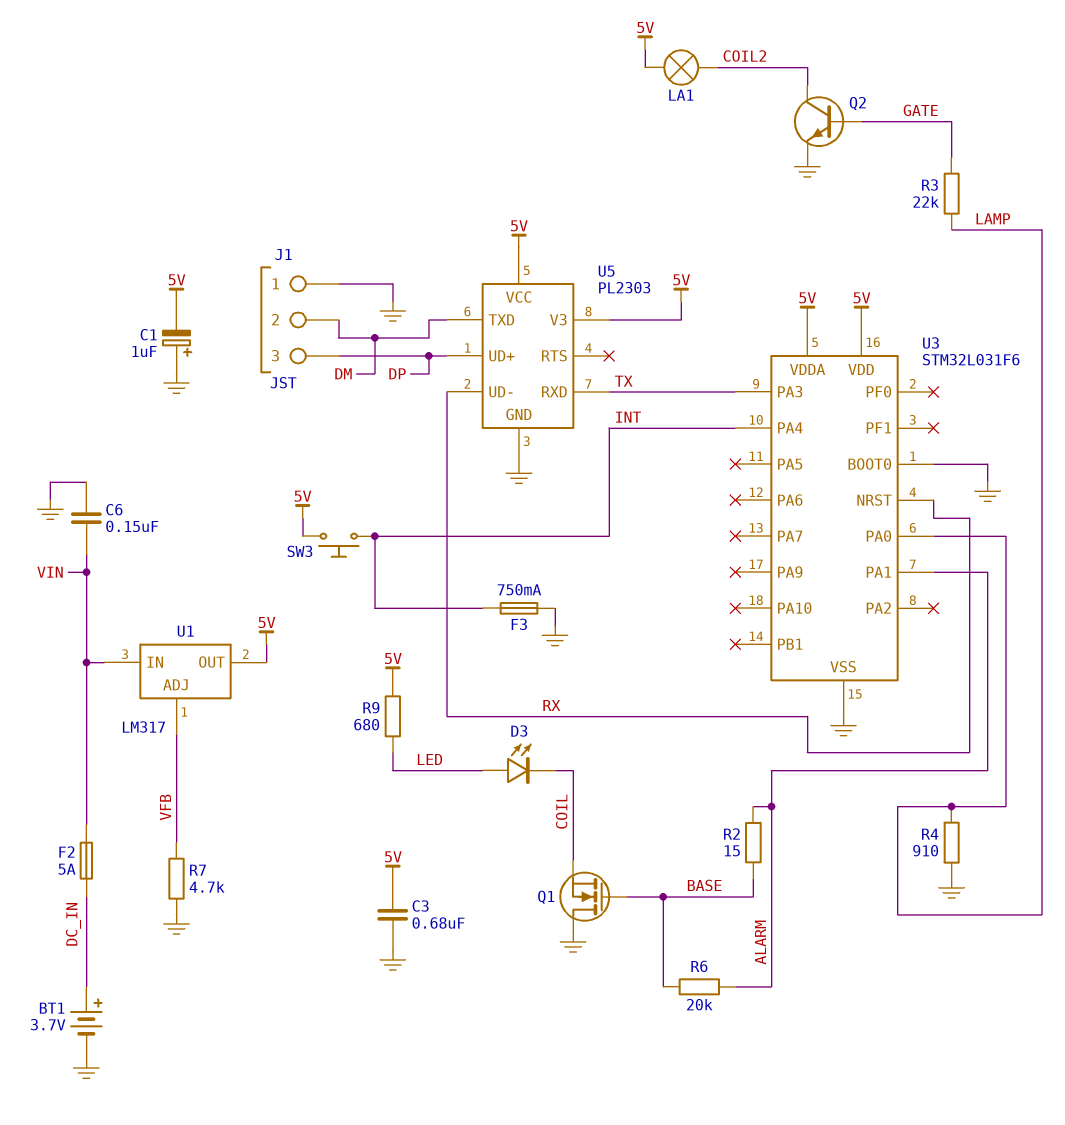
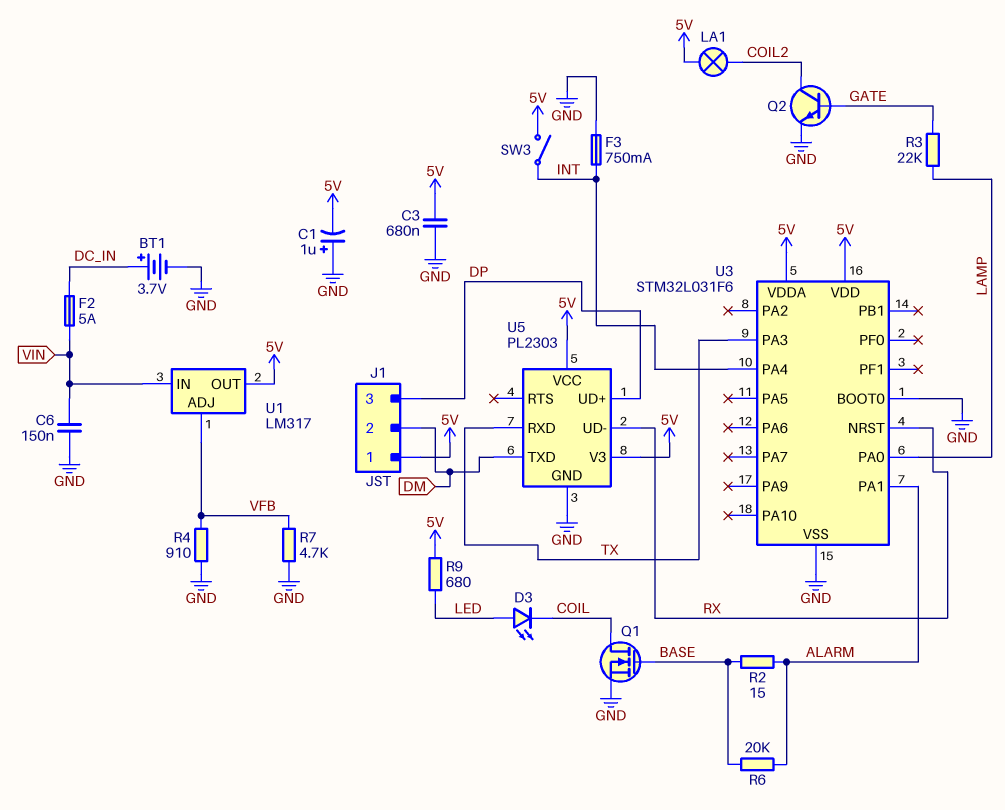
J1 pin 1: GND -> 5V
Q1: NMOS (G BASE, D GND, S COIL) -> NMOS (G BASE, D COIL, S GND)
R4: 910 (GND, LAMP) -> 910 (GND, VFB)
SW3: button (5V, INT) -> switch (5V, INT)

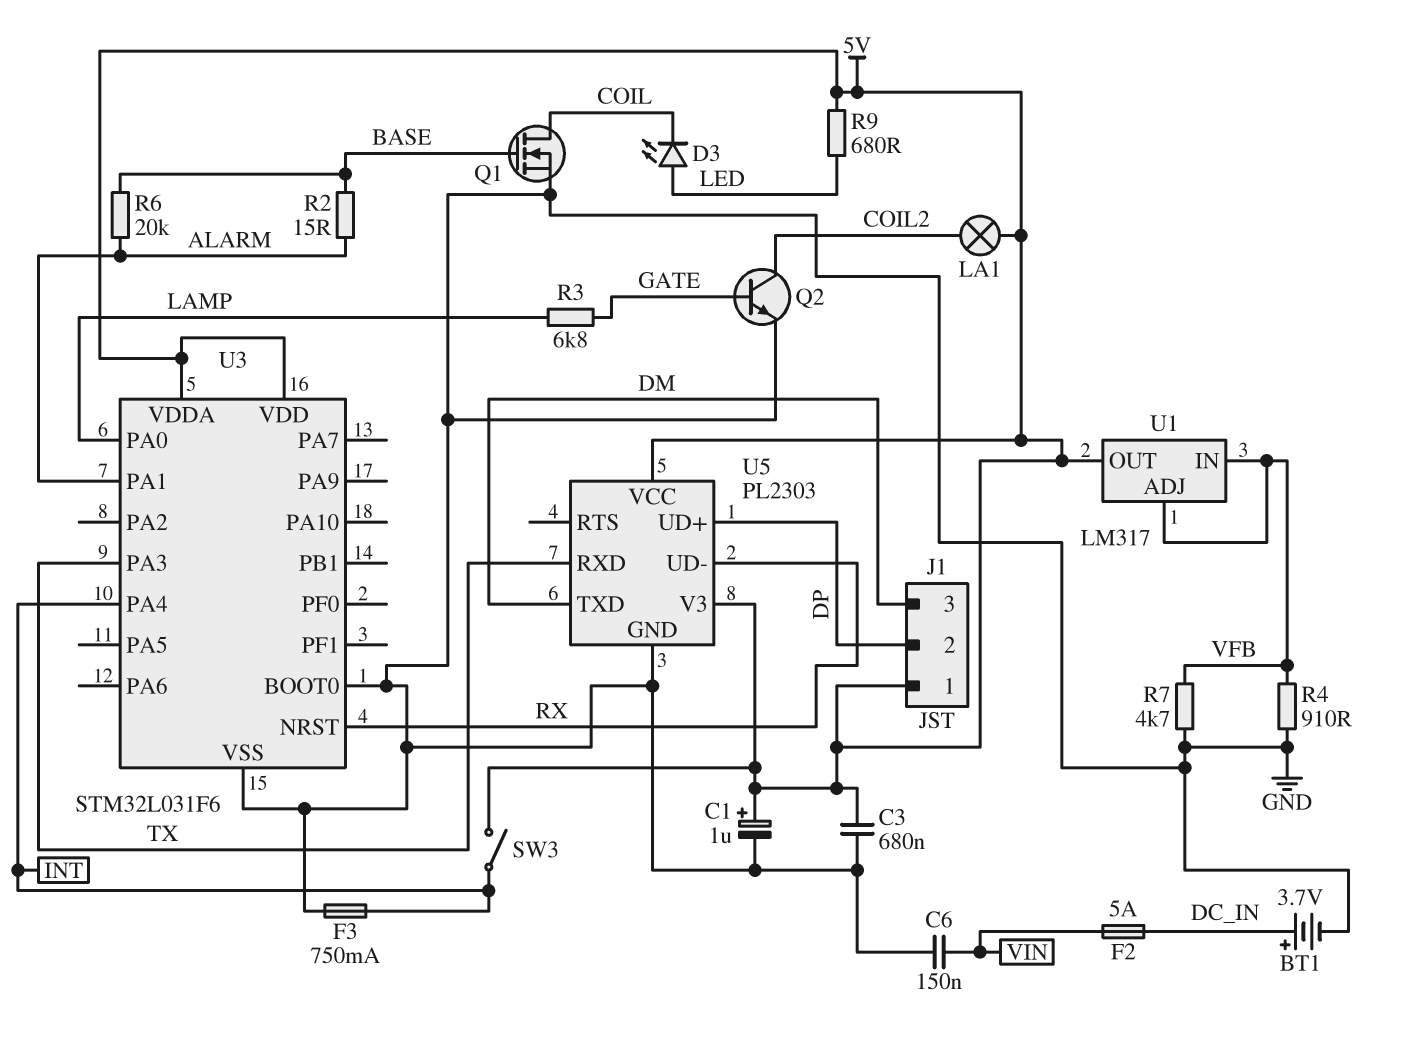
C1: 1uF (plus GND, minus 5V) -> 1uF (plus 5V, minus GND)
J1 pin 2: DM -> DP
J1 pin 3: DP -> DM
R3: 22k (GATE, LAMP) -> 6.8k (GATE, LAMP)
U1 pin IN: VIN -> VFB

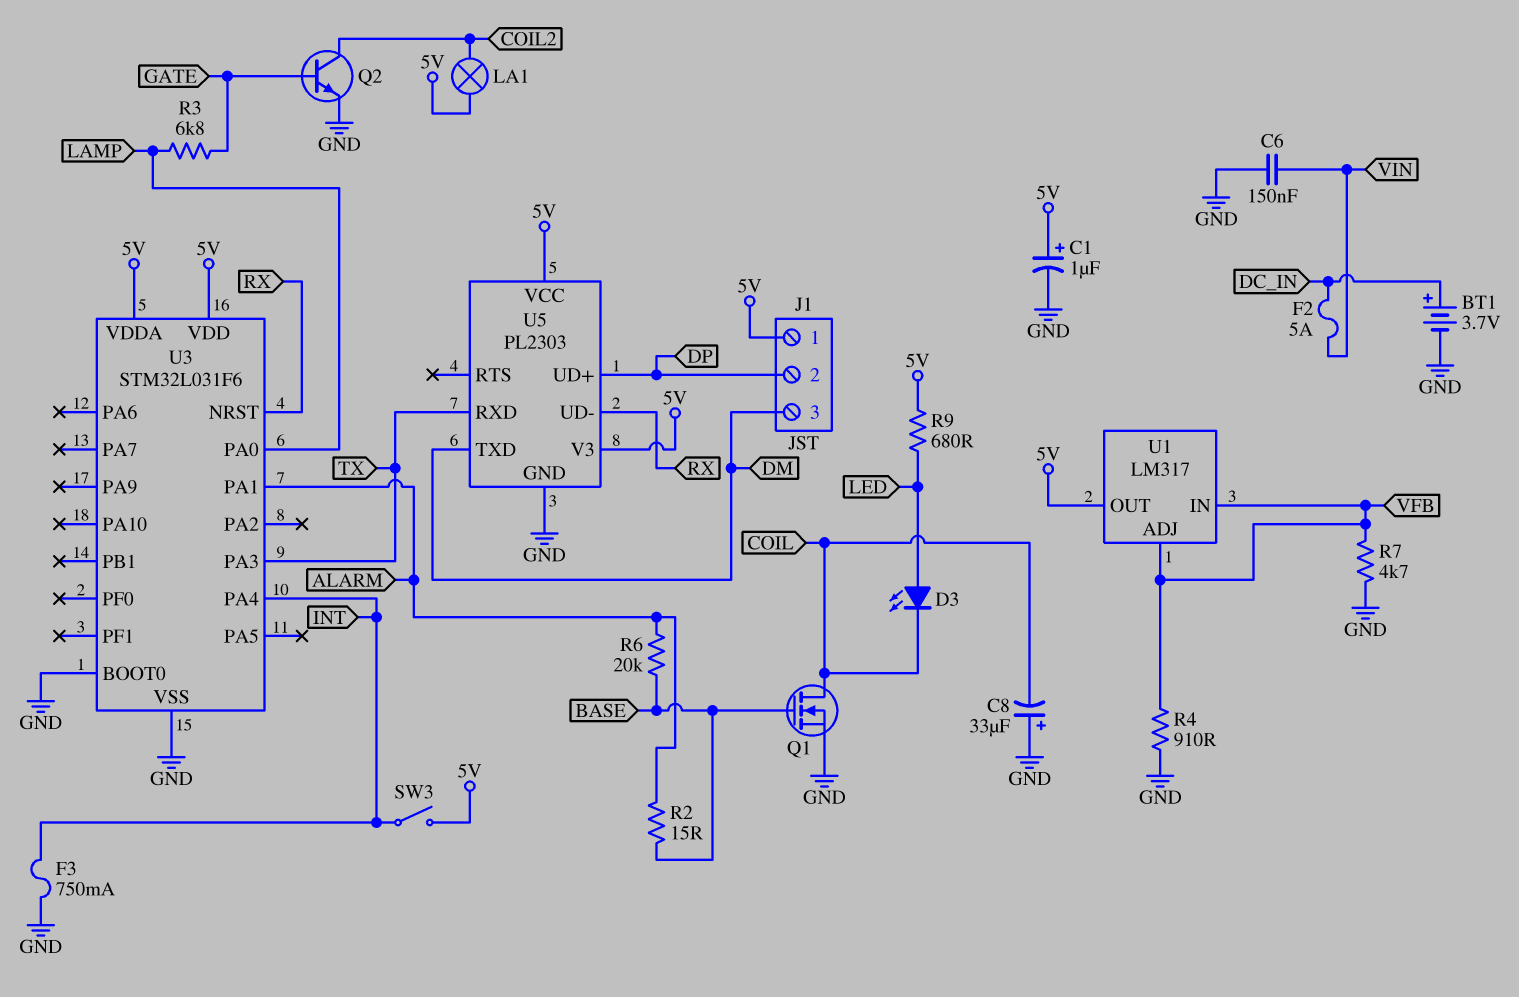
C3: 680nF (5V, GND) -> none
C8: none -> 33uF (plus GND, minus COIL)

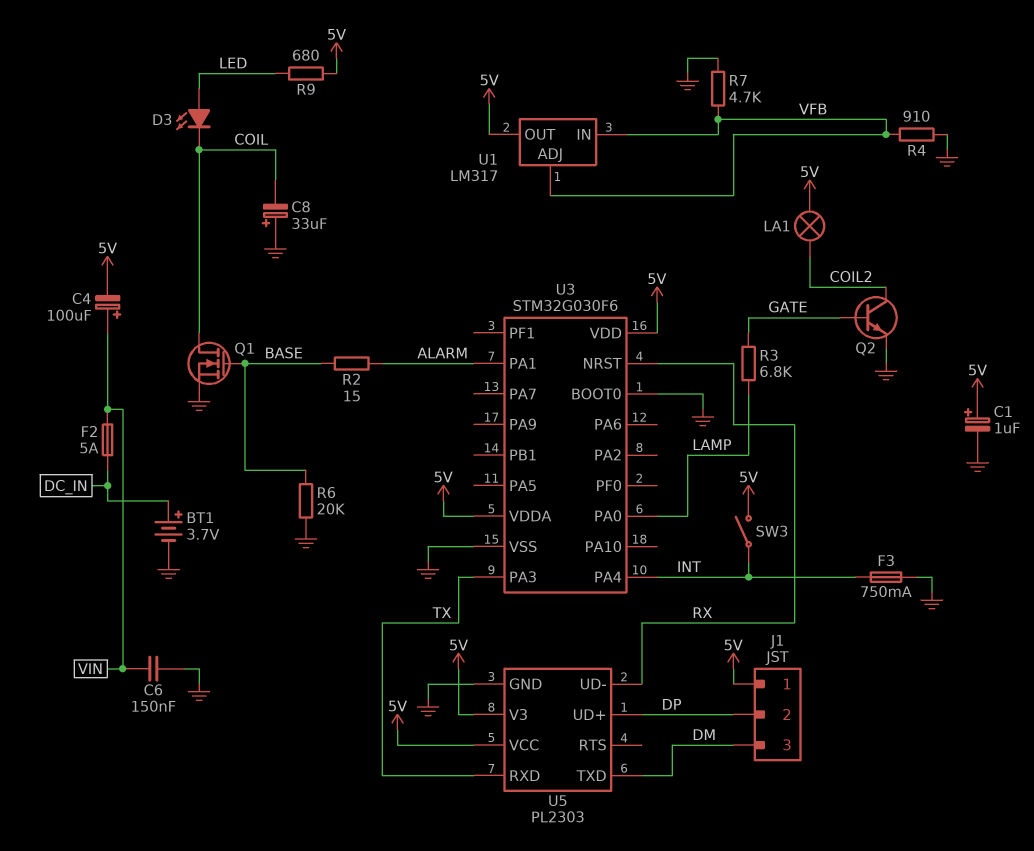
C4: none -> 100uF (plus VIN, minus 5V)
R6: 20k (ALARM, BASE) -> 20k (BASE, GND)
U3: STM32L031F6 -> STM32G030F6

